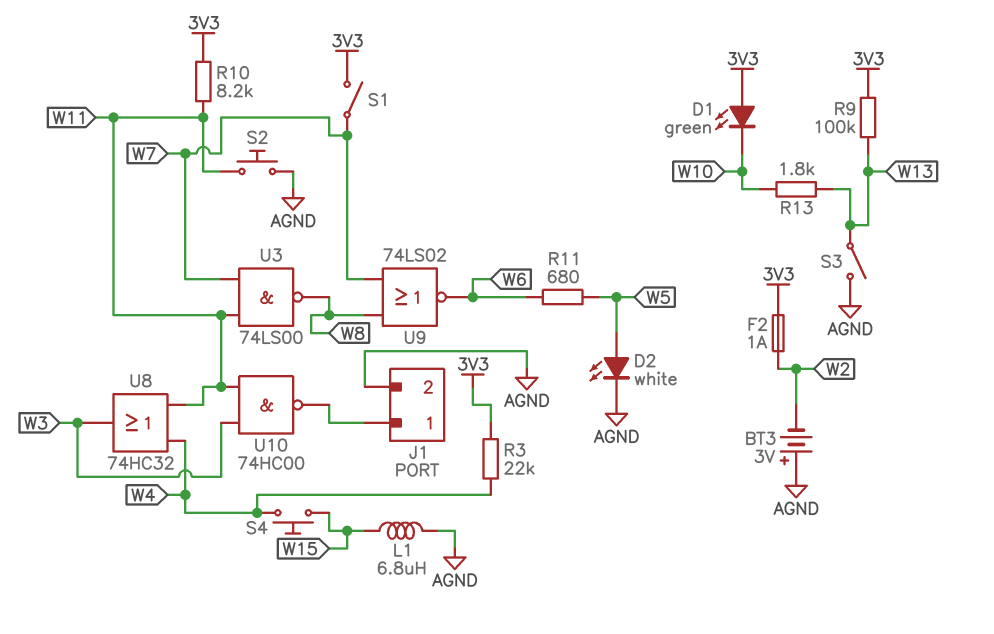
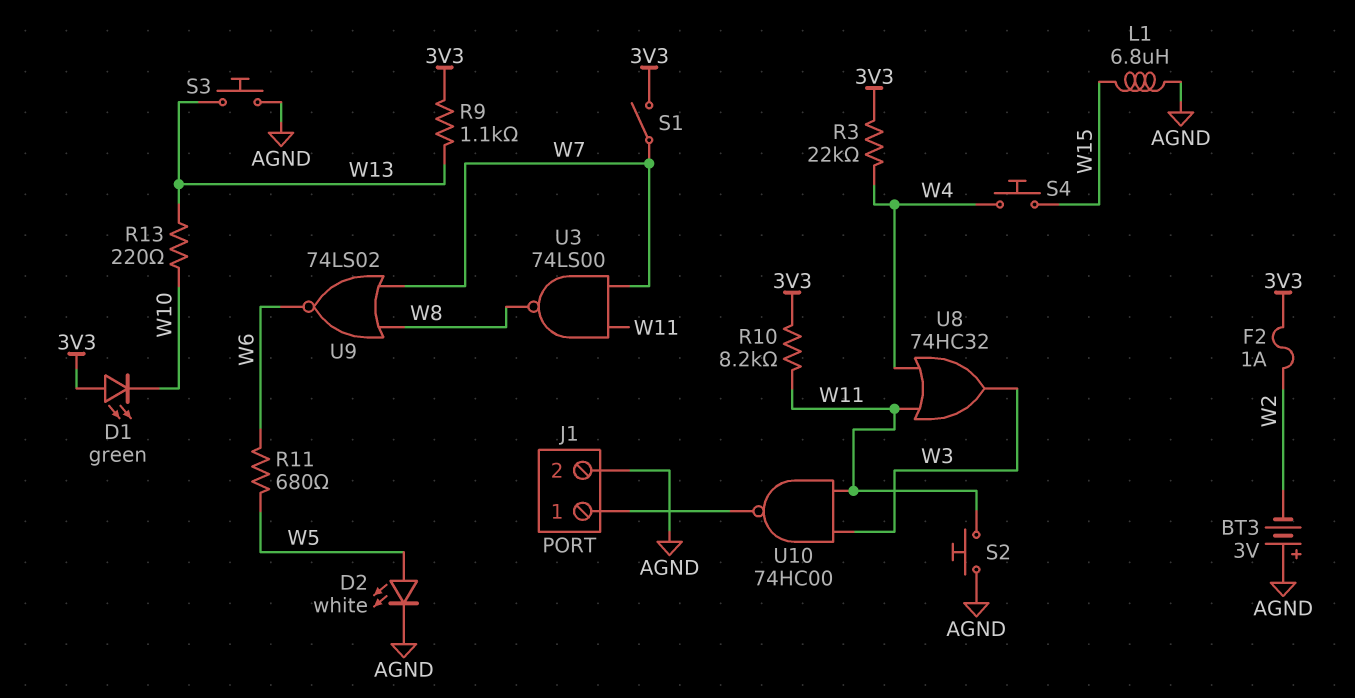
R9: 100k (3V3, W13) -> 1.1k (3V3, W13)
R13: 1.8k (W10, W13) -> 220 (W10, W13)
S3: switch (AGND, W13) -> button (AGND, W13)

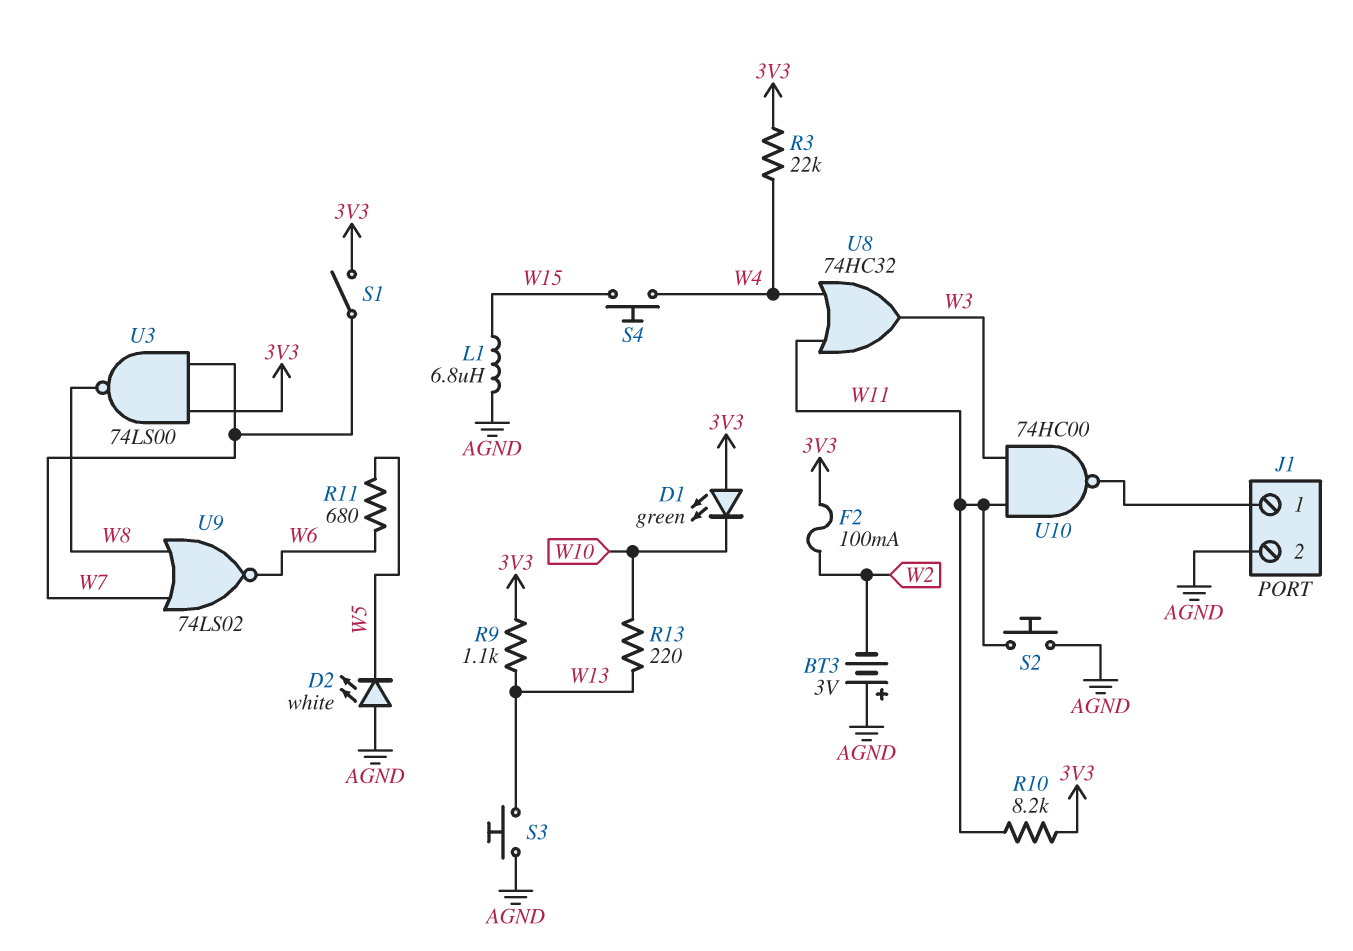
D2: LED white (A W5, K AGND) -> LED white (A AGND, K W5)
F2: 1A (3V3, W2) -> 100mA (3V3, W2)
U3: NAND 74LS00 (in W7, in W11, out W8) -> NAND 74LS00 (in 3V3, in W7, out W8)

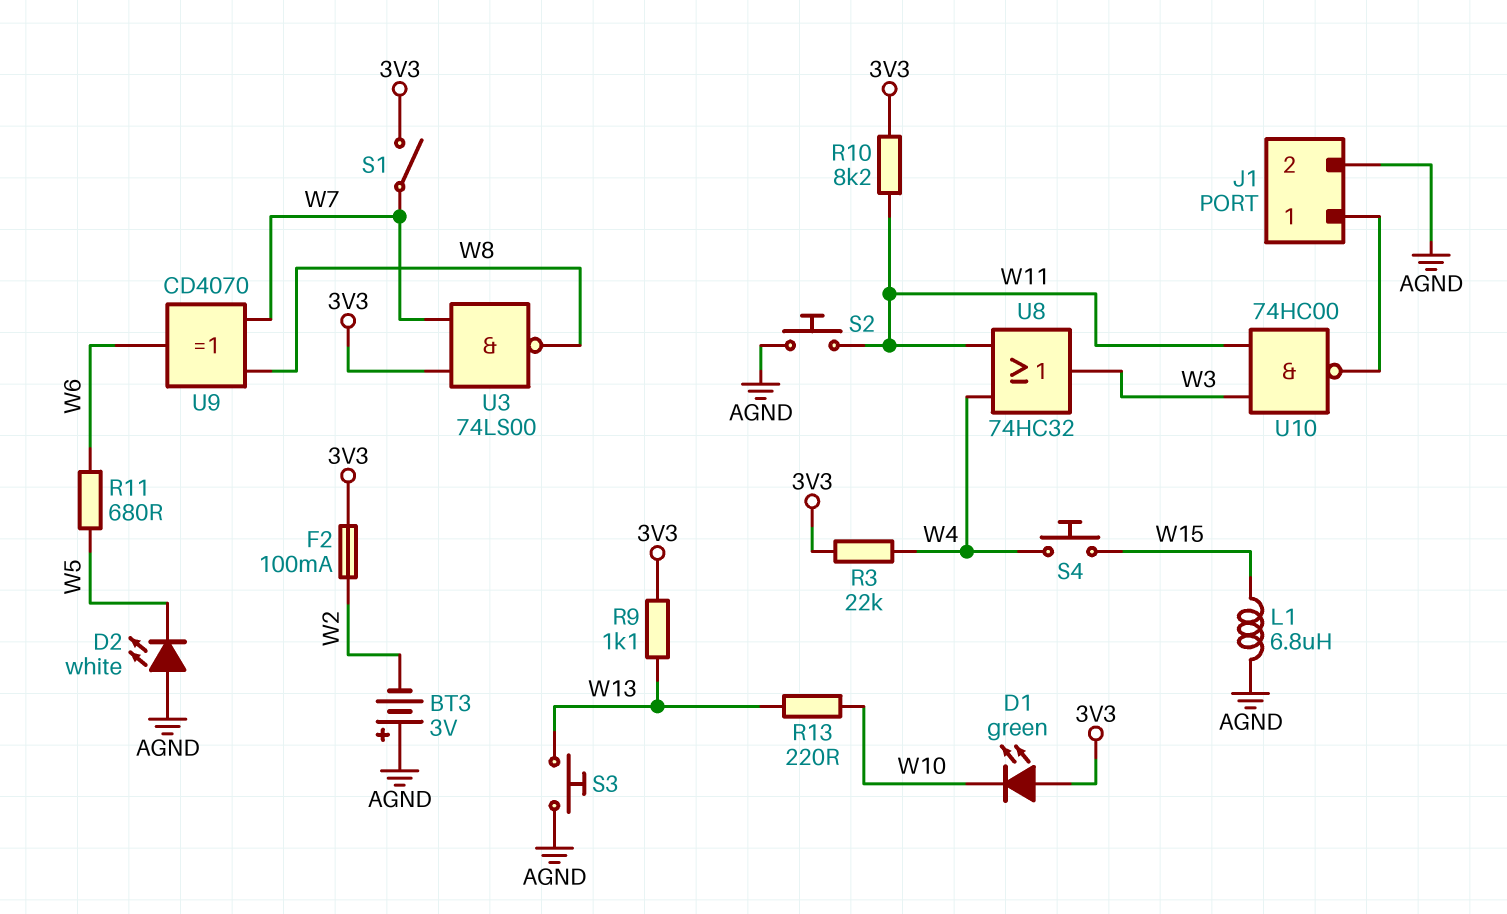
U9: NOR 74LS02 (in W7, in W8, out W6) -> XOR CD4070 (in W7, in W8, out W6)

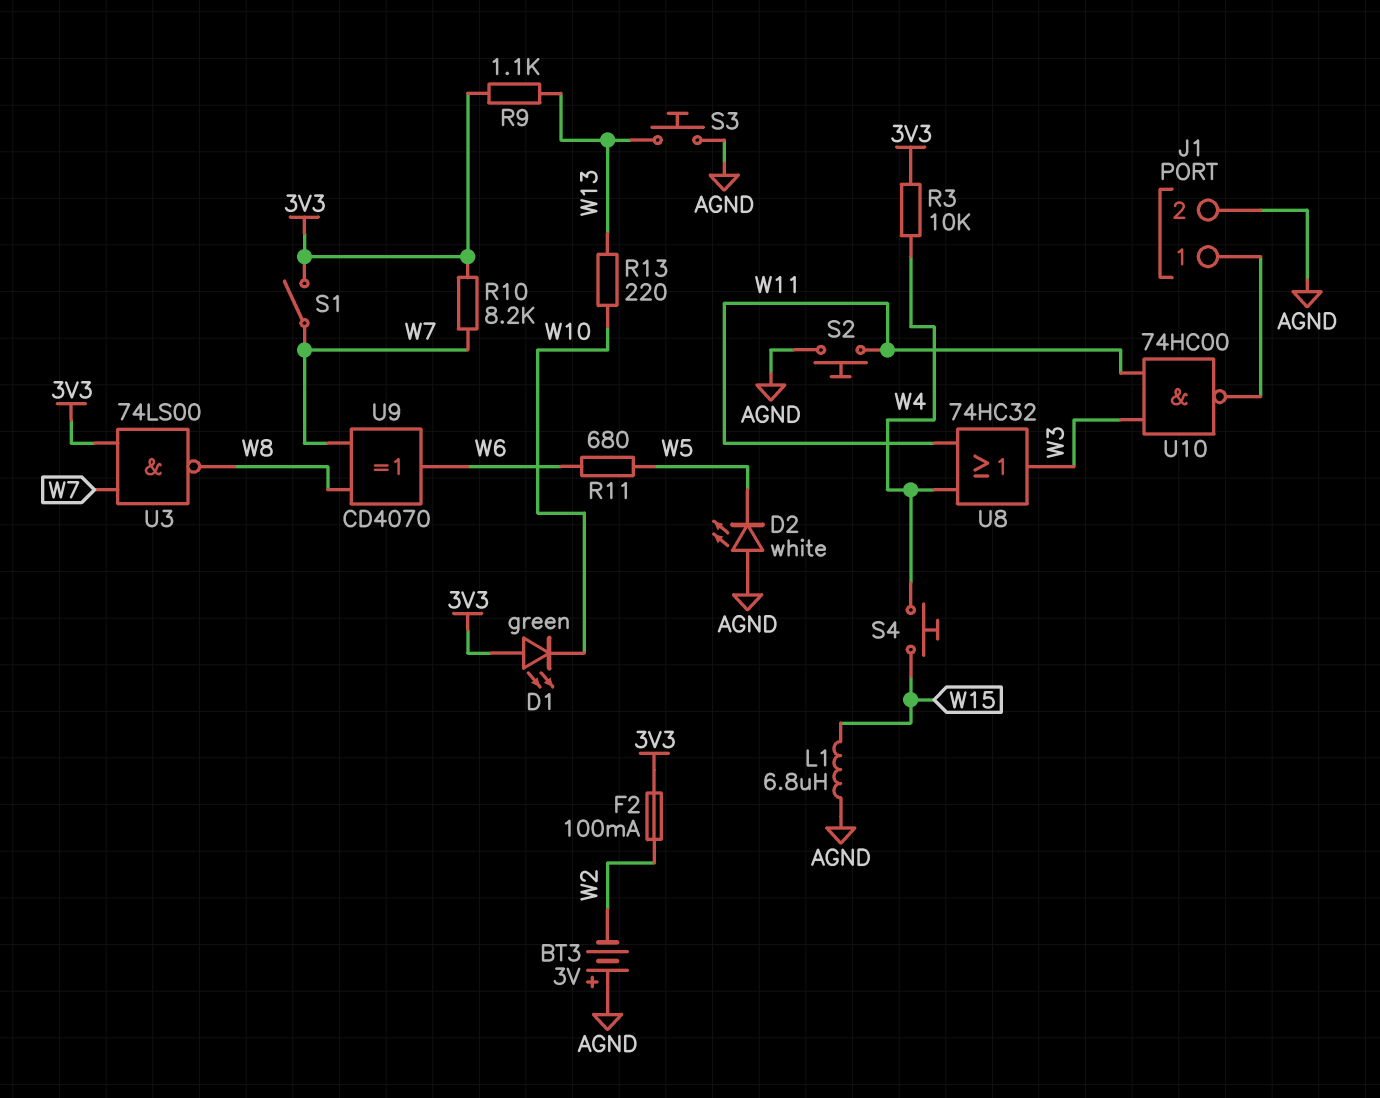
R3: 22k (3V3, W4) -> 10k (3V3, W4)
R10: 8.2k (3V3, W11) -> 8.2k (3V3, W7)

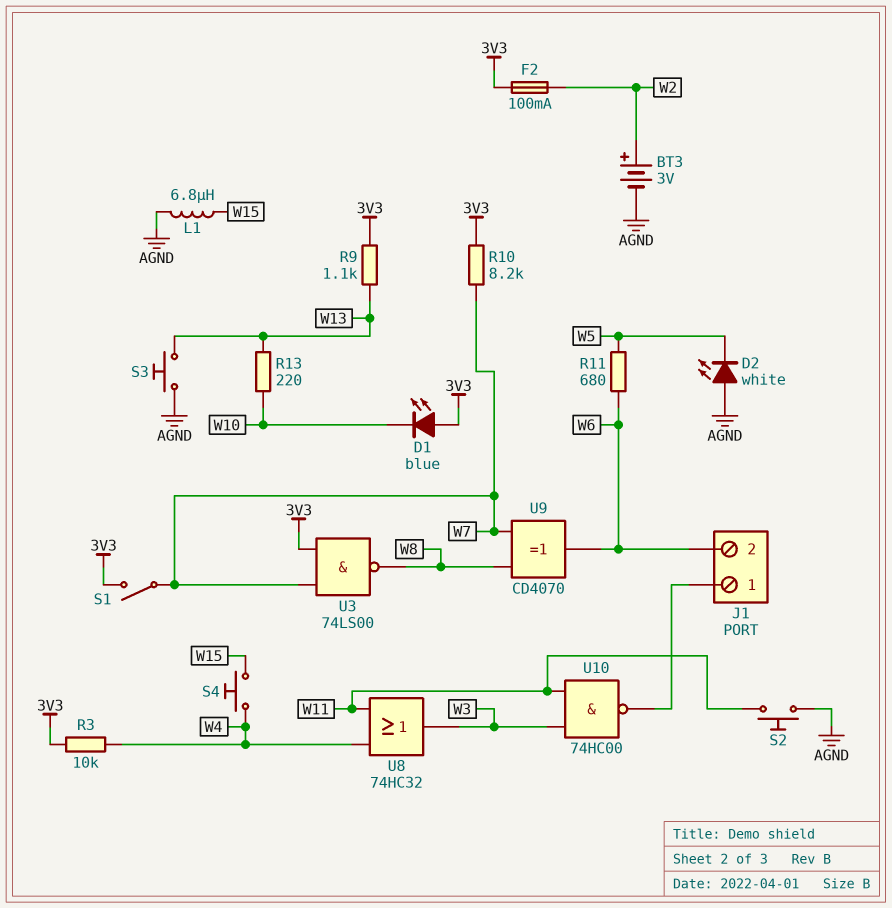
BT3: 3V (plus AGND, minus W2) -> 3V (plus W2, minus AGND)
D1: LED green (A 3V3, K W10) -> LED blue (A 3V3, K W10)
J1 pin 2: AGND -> W6

